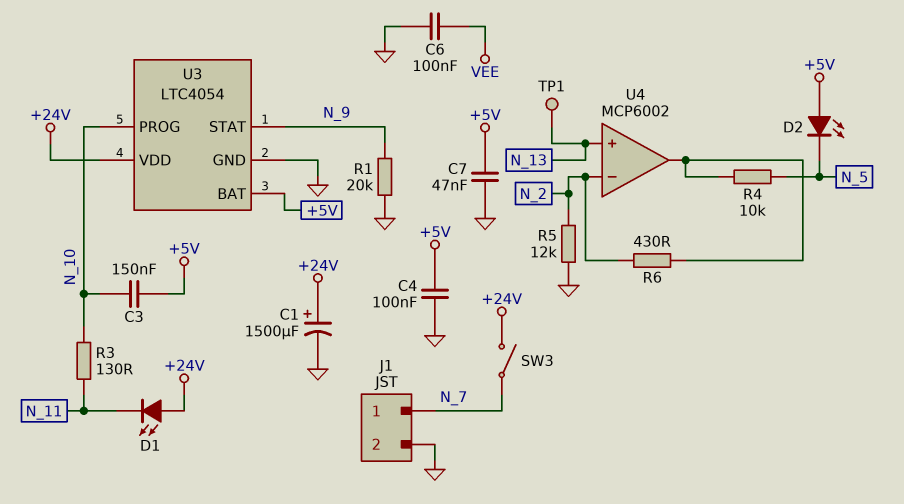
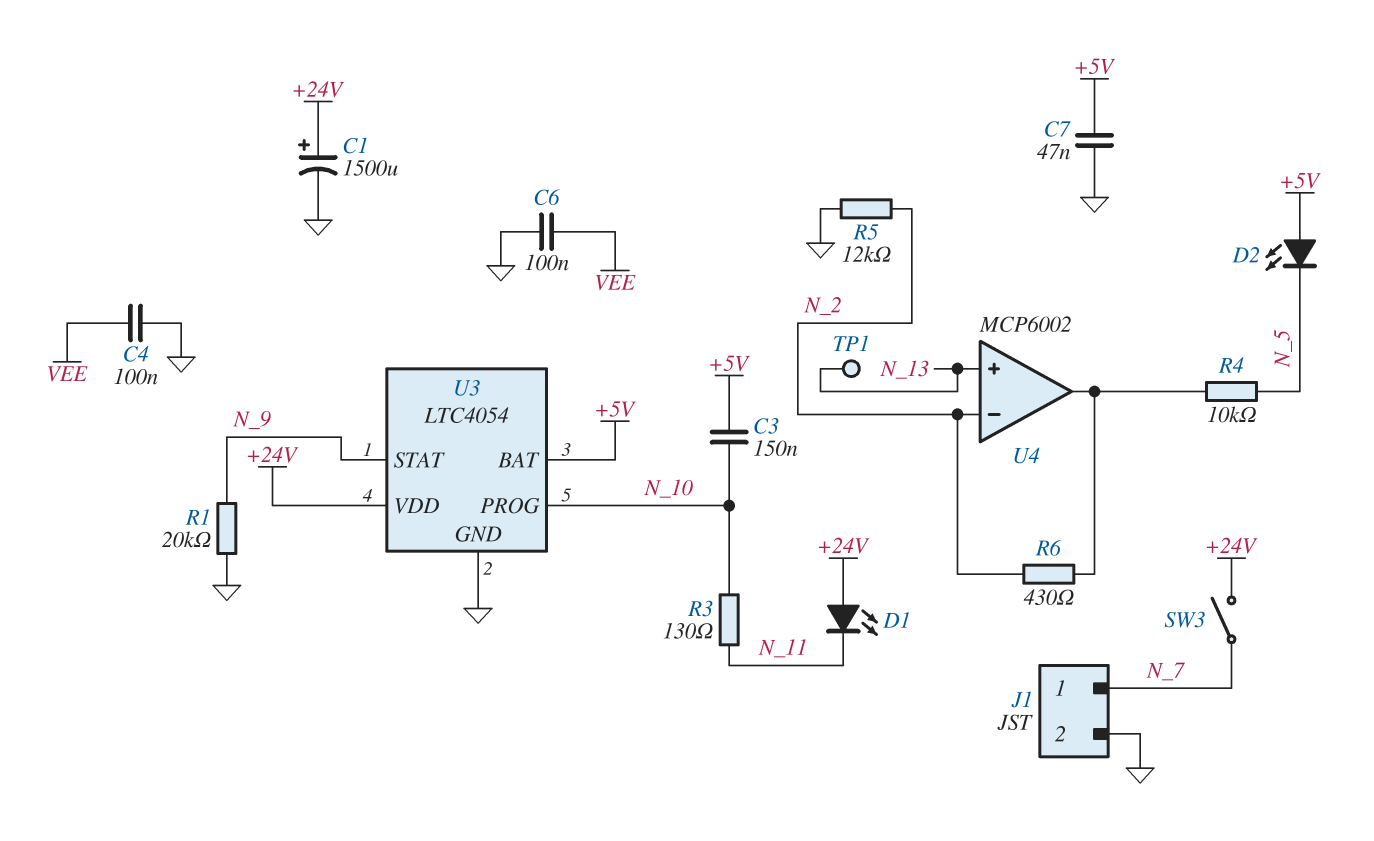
C4: 100nF (+5V, GND) -> 100nF (GND, VEE)

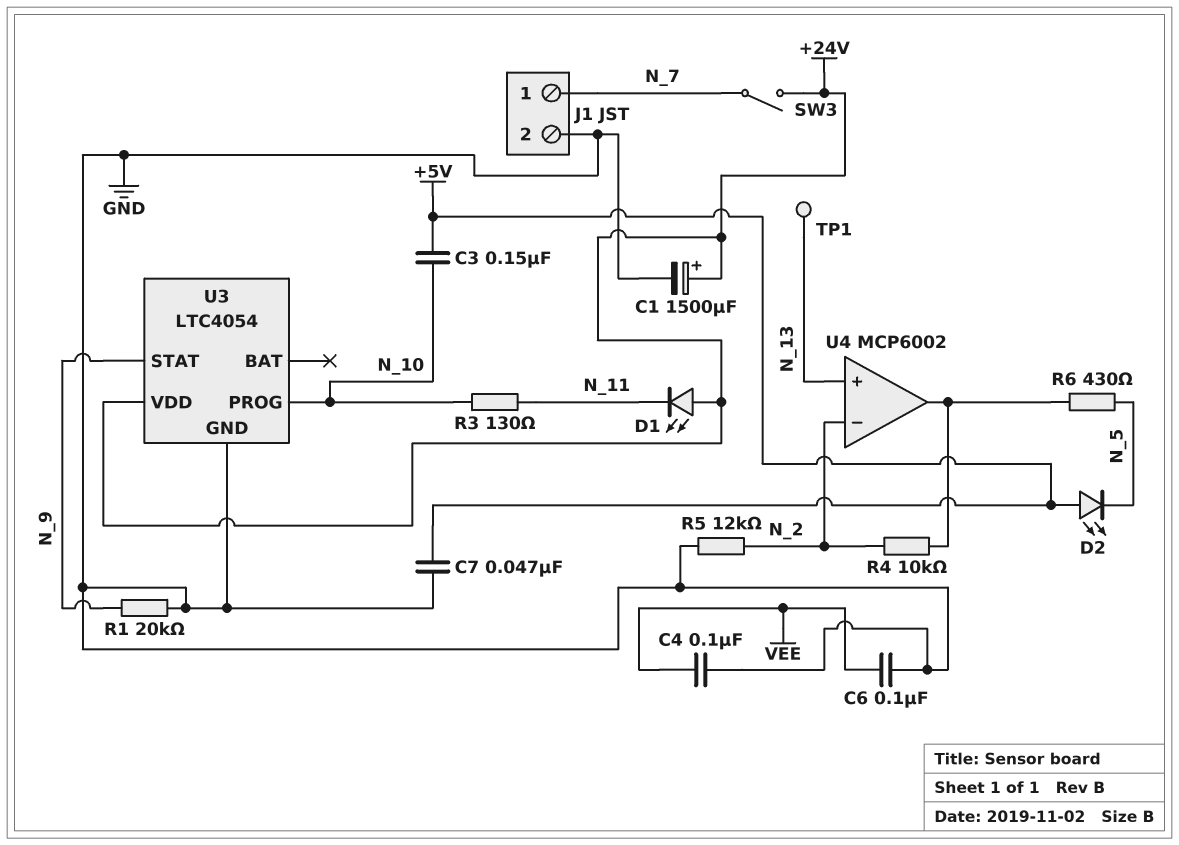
R4: 10k (N_5, U4/out) -> 10k (N_2, U4/out)
R6: 430 (N_2, U4/out) -> 430 (N_5, U4/out)
U3 pin BAT: +5V -> none

